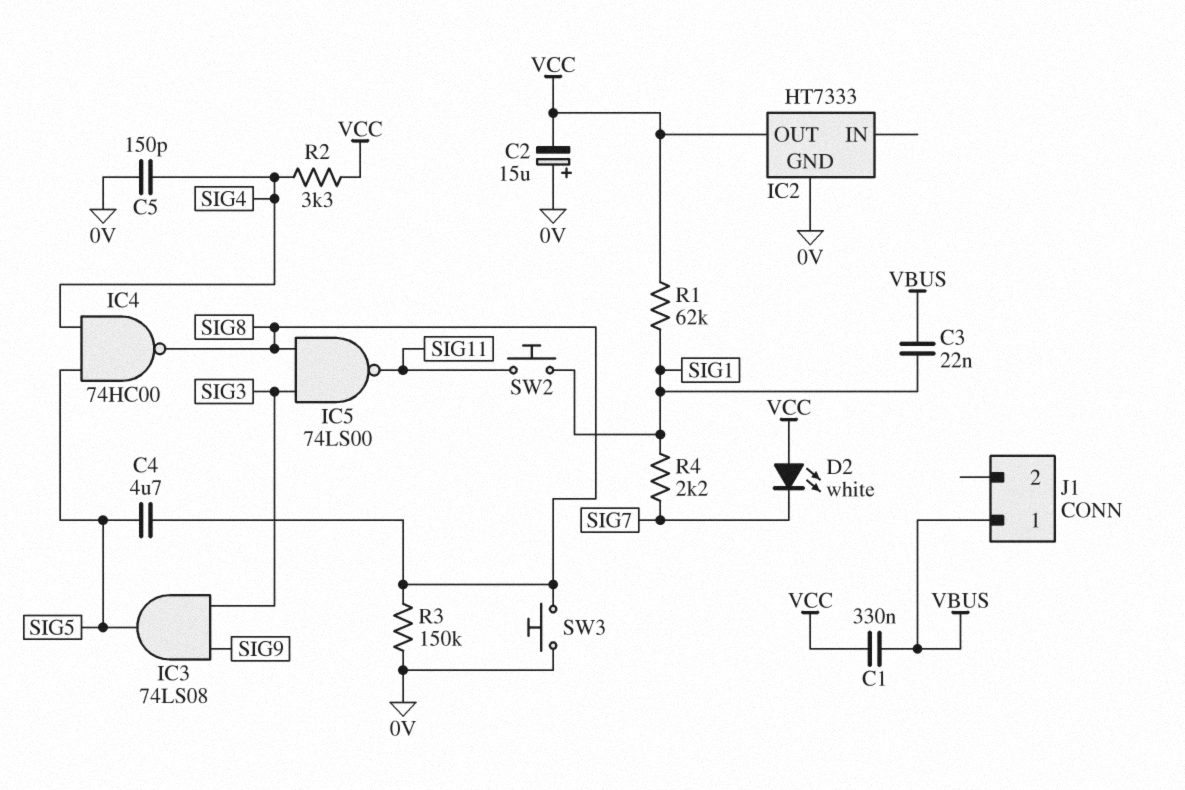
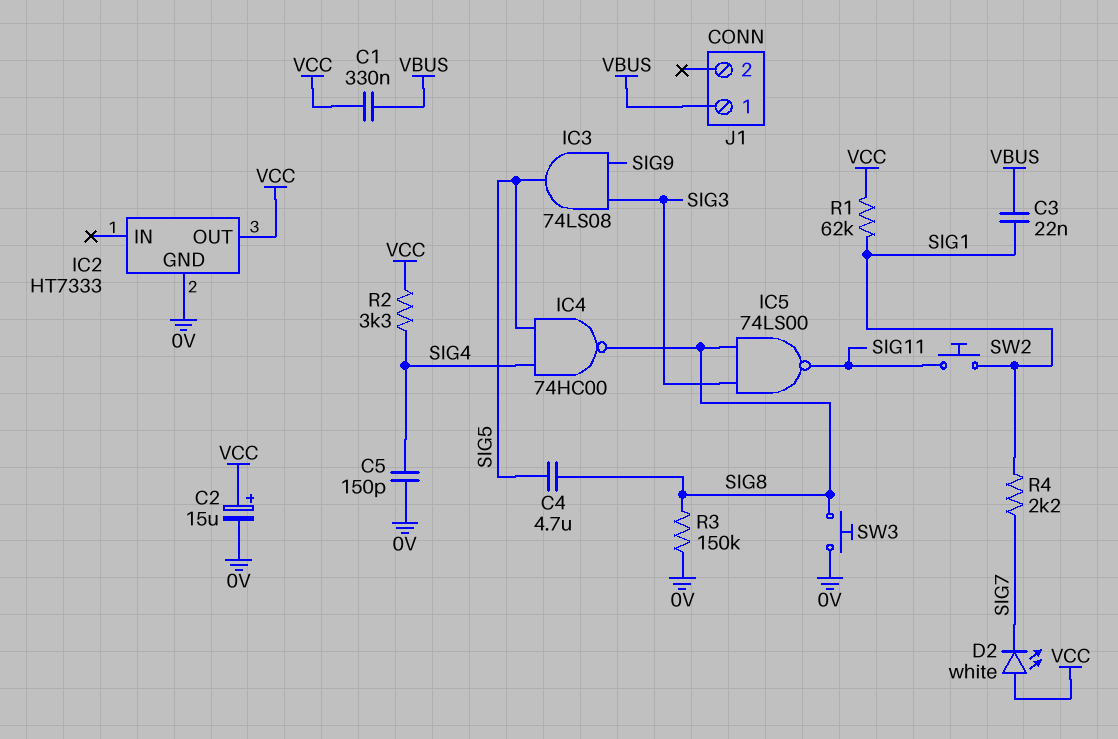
C2: 15uF (plus 0V, minus VCC) -> 15uF (plus VCC, minus 0V)

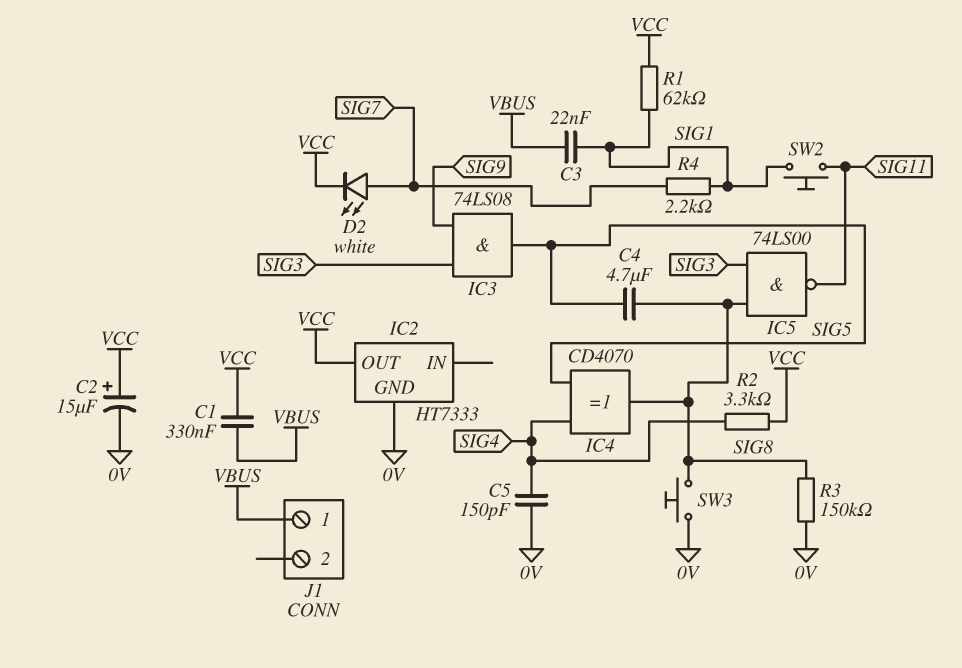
D2: LED white (A VCC, K SIG7) -> LED white (A SIG7, K VCC)
IC4: NAND 74HC00 (in SIG4, in SIG5, out SIG8) -> XOR CD4070 (in SIG4, in SIG5, out SIG8)

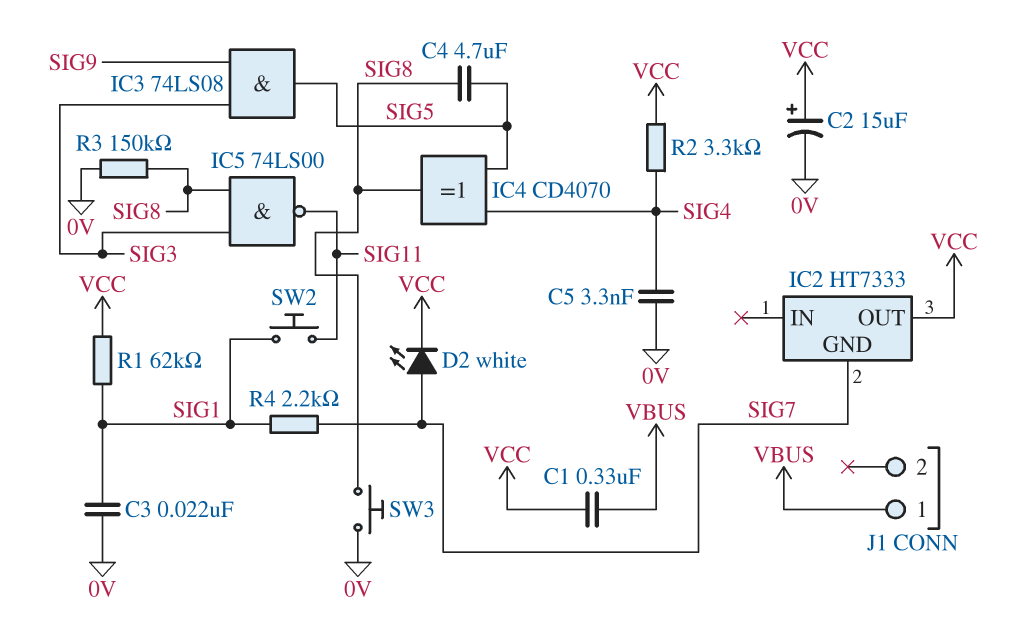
C3: 22nF (SIG1, VBUS) -> 22nF (0V, SIG1)
C5: 150pF (0V, SIG4) -> 3.3nF (0V, SIG4)
IC2 pin GND: 0V -> SIG7

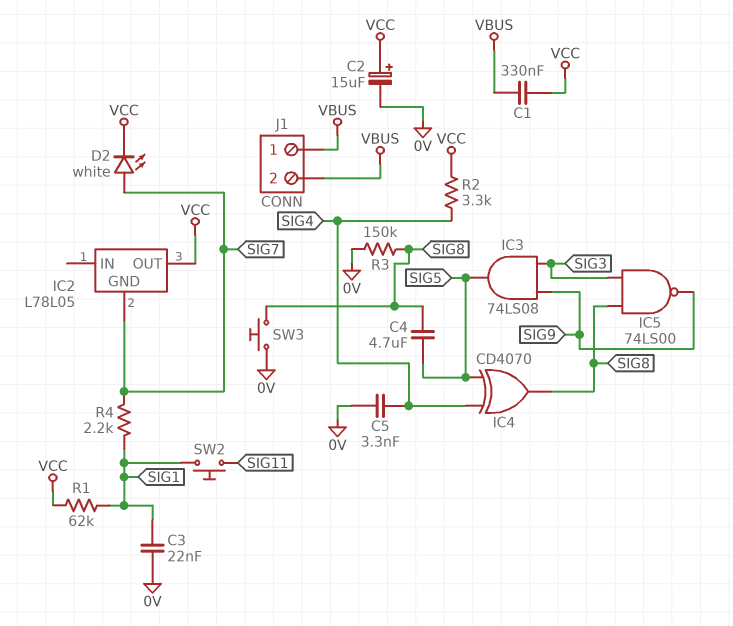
IC2: HT7333 -> L78L05
IC5: NAND 74LS00 (in SIG3, in SIG8, out SIG11) -> NAND 74LS00 (in SIG3, in SIG8, out SIG9)
J1 pin 2: none -> VBUS

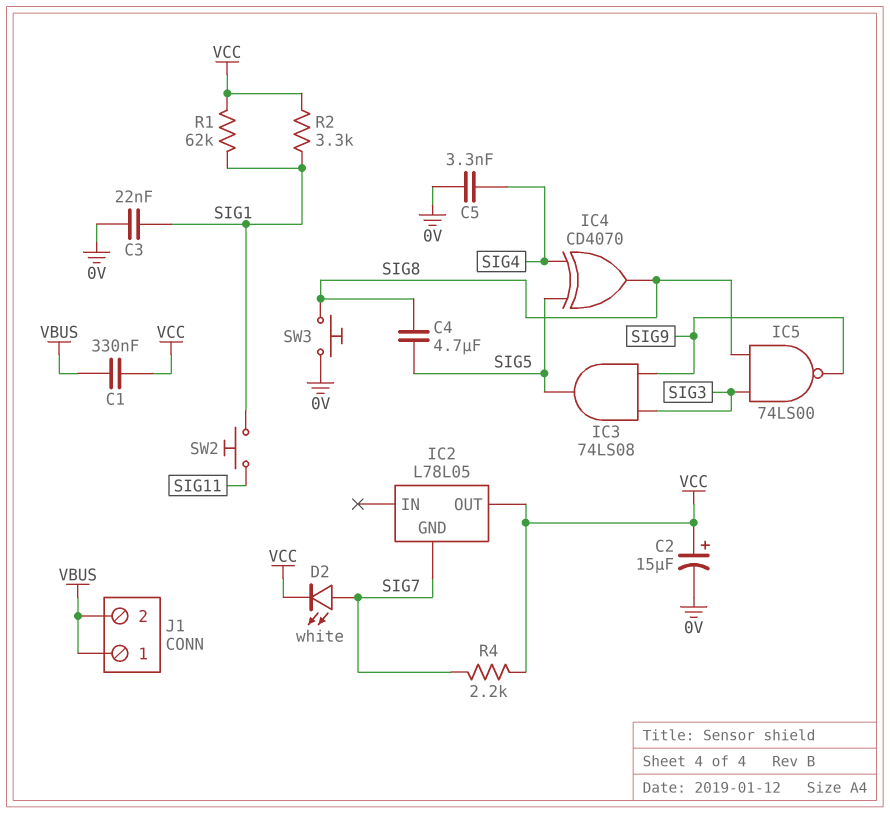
R2: 3.3k (SIG4, VCC) -> 3.3k (SIG1, VCC)
R3: 150k (0V, SIG8) -> none
R4: 2.2k (SIG1, SIG7) -> 2.2k (SIG7, VCC)

